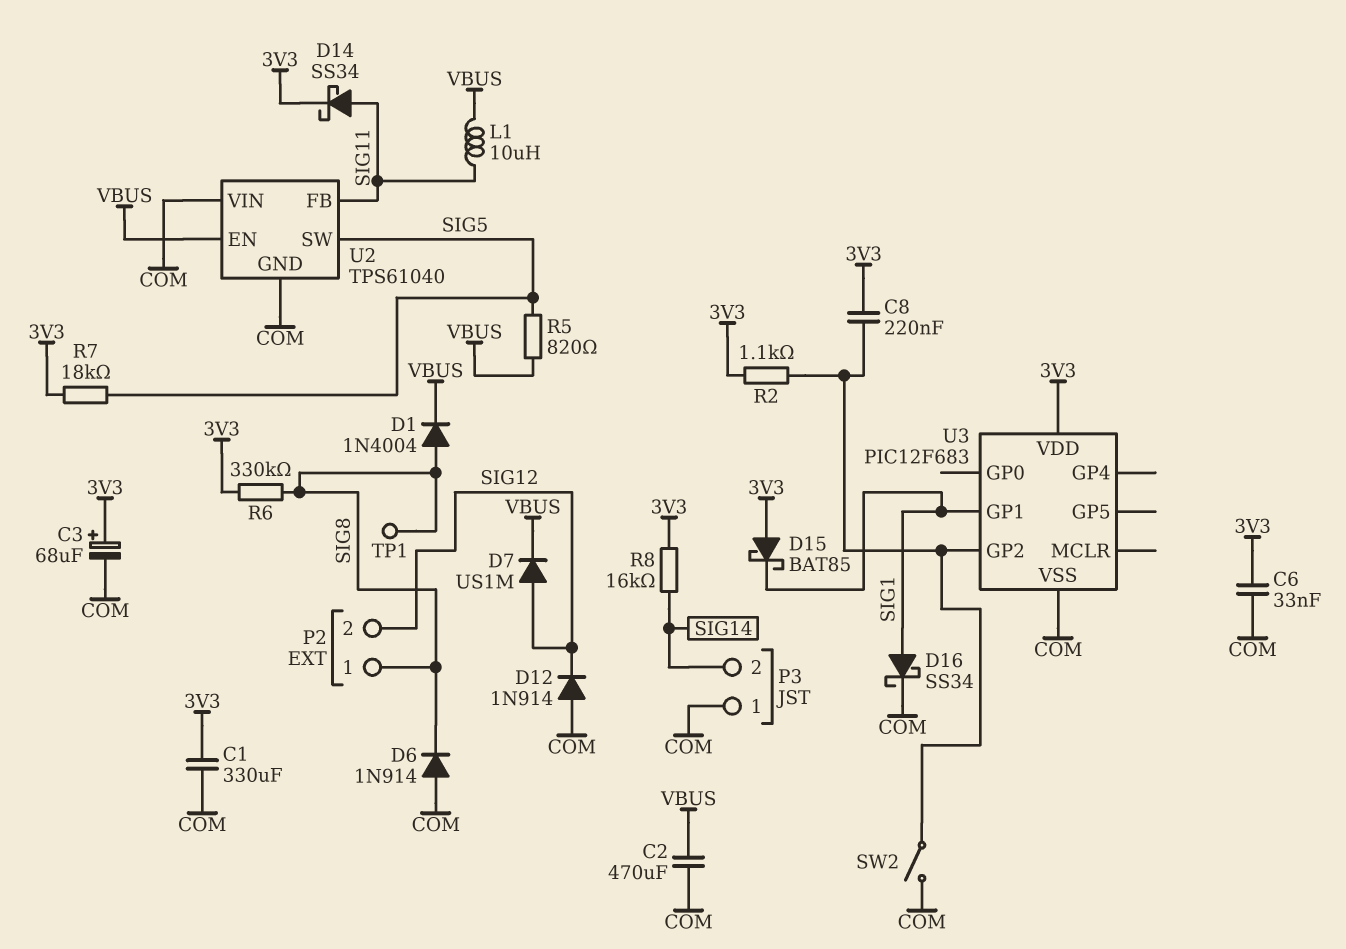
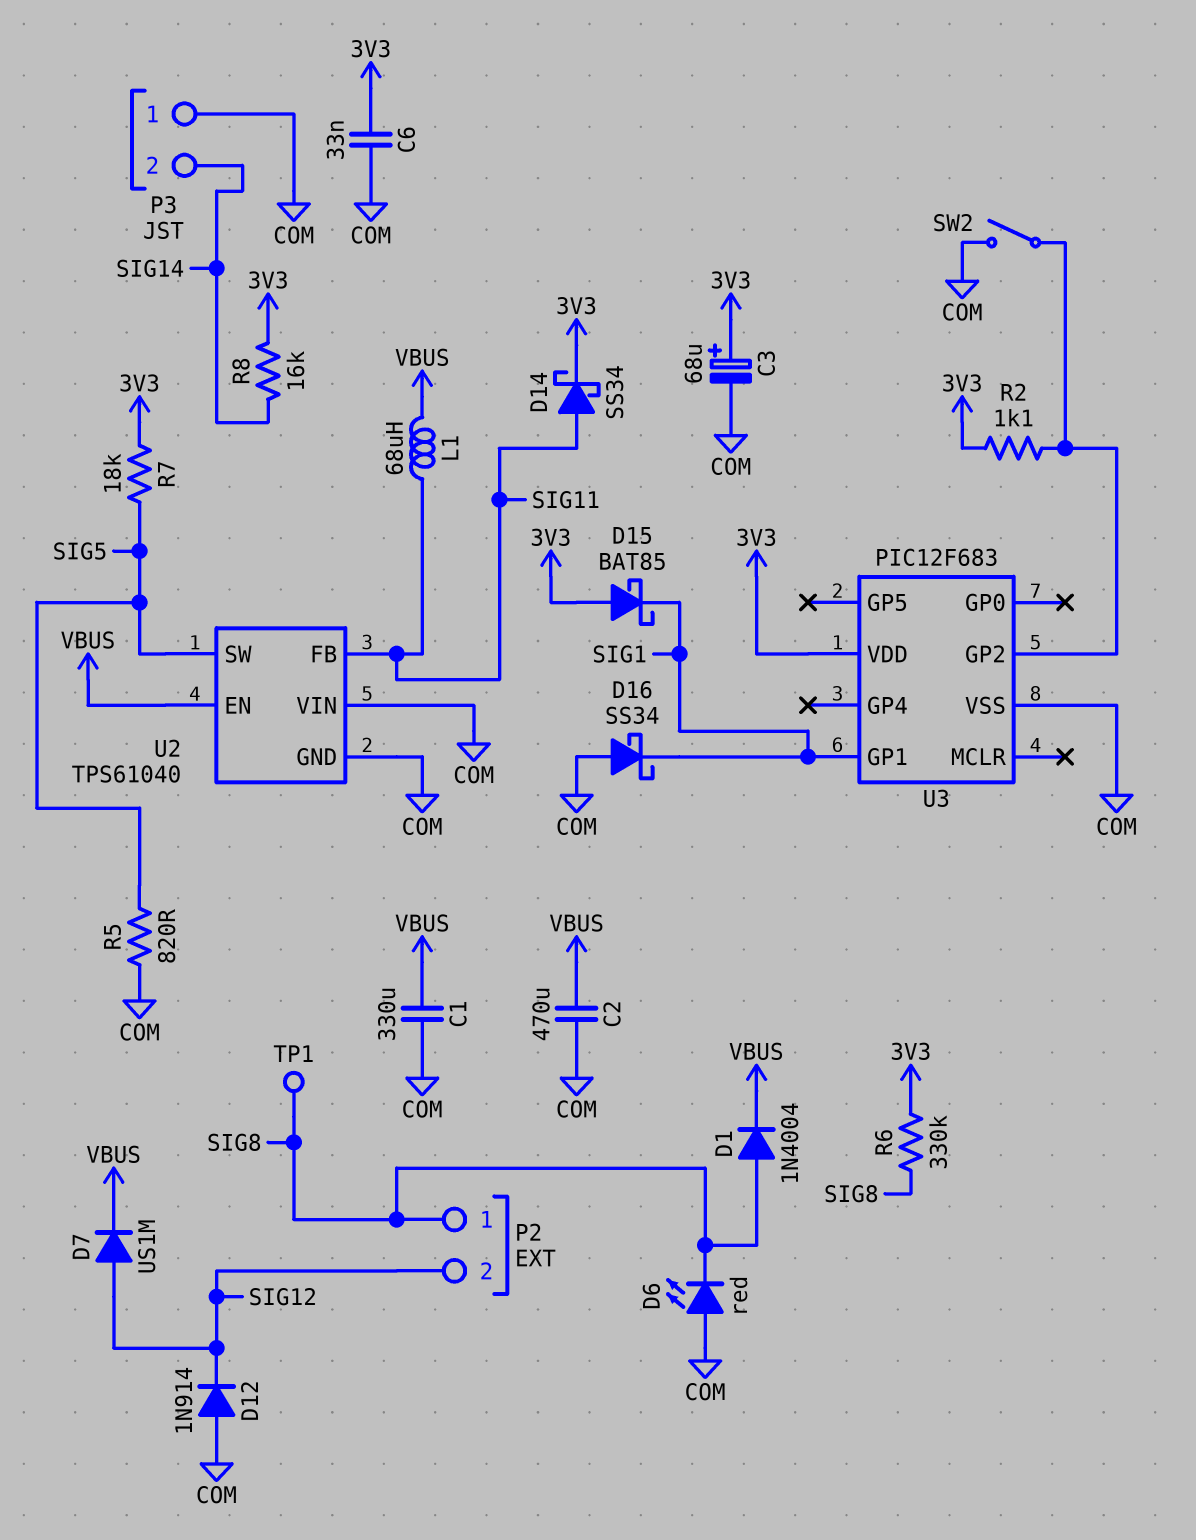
C1: 330uF (3V3, COM) -> 330uF (COM, VBUS)
C8: 220nF (3V3, U3/GP2) -> none
D6: diode 1N914 (A COM, K SIG8) -> LED red (A COM, K SIG8)
D16: schottky SS34 (A SIG1, K COM) -> schottky SS34 (A COM, K SIG1)
L1: 10uH (SIG11, VBUS) -> 68uH (SIG11, VBUS)
R5: 820 (SIG5, VBUS) -> 820 (COM, SIG5)

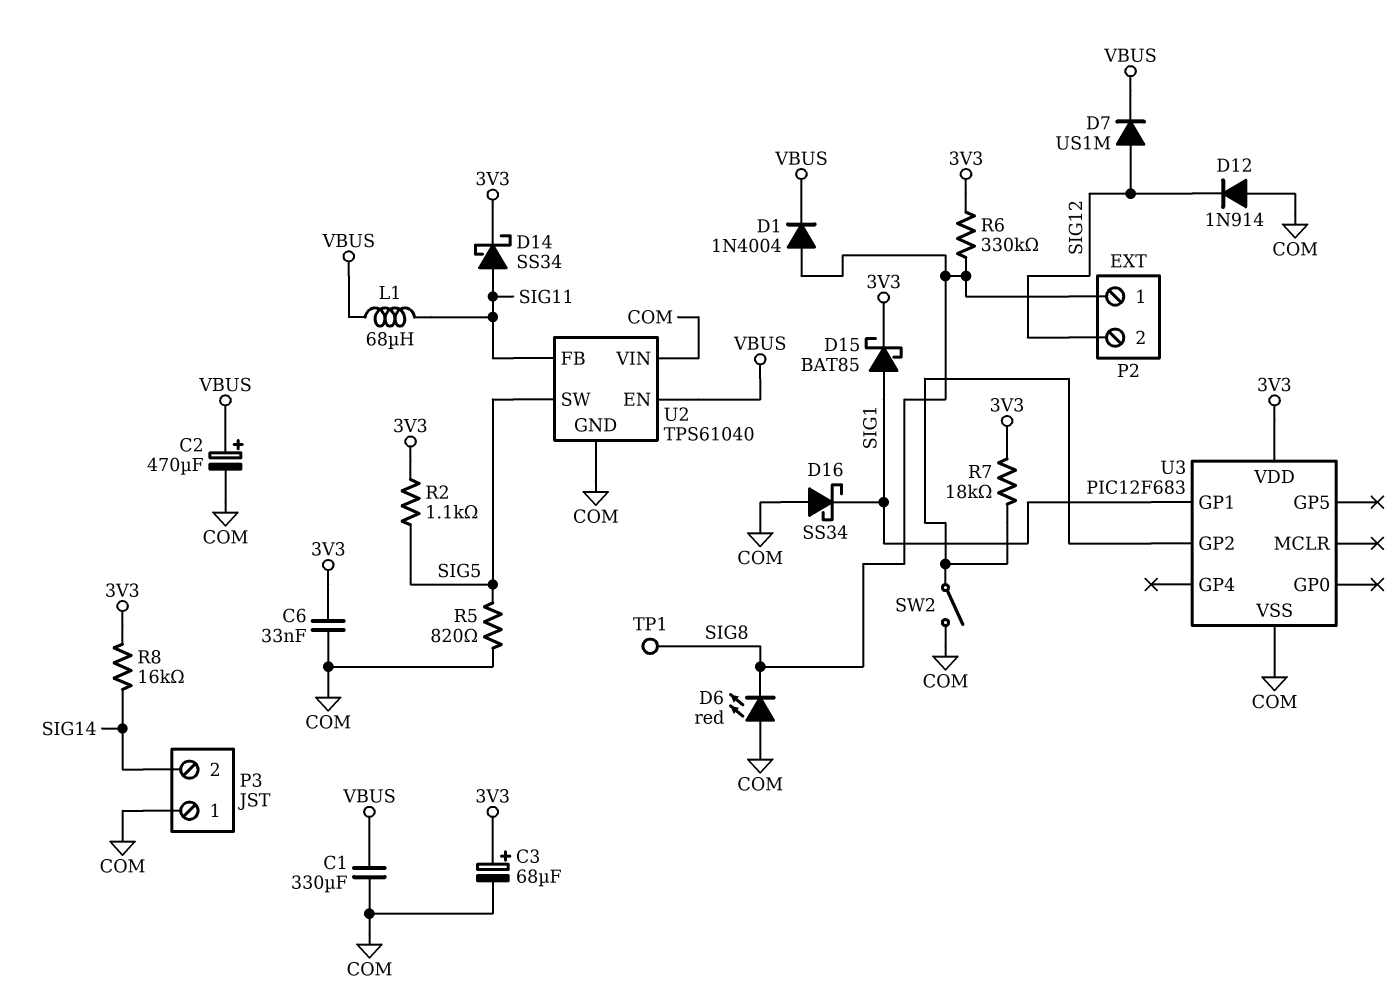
C2: 470uF (COM, VBUS) -> 470uF (plus VBUS, minus COM)
D15: schottky BAT85 (A 3V3, K SIG1) -> schottky BAT85 (A SIG1, K 3V3)
R2: 1.1k (3V3, U3/GP2) -> 1.1k (3V3, SIG5)
R7: 18k (3V3, SIG5) -> 18k (3V3, U3/GP2)

